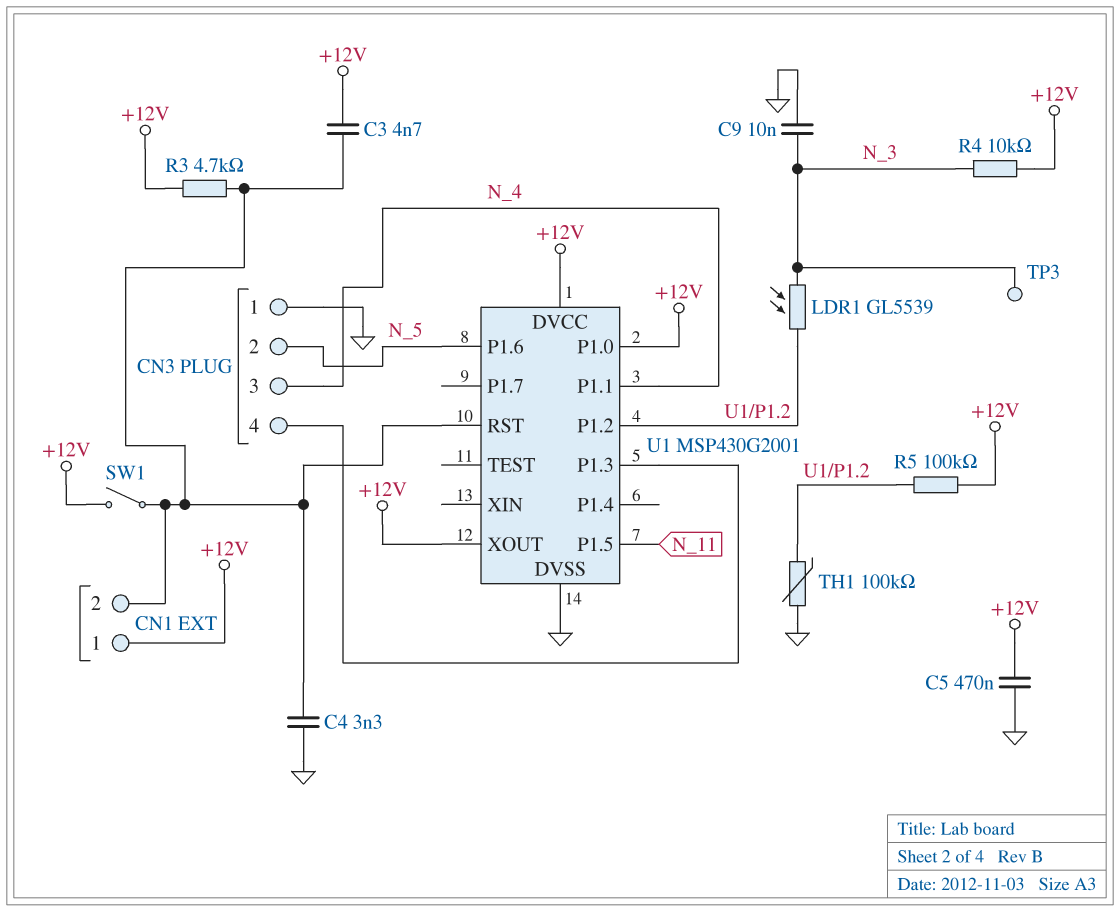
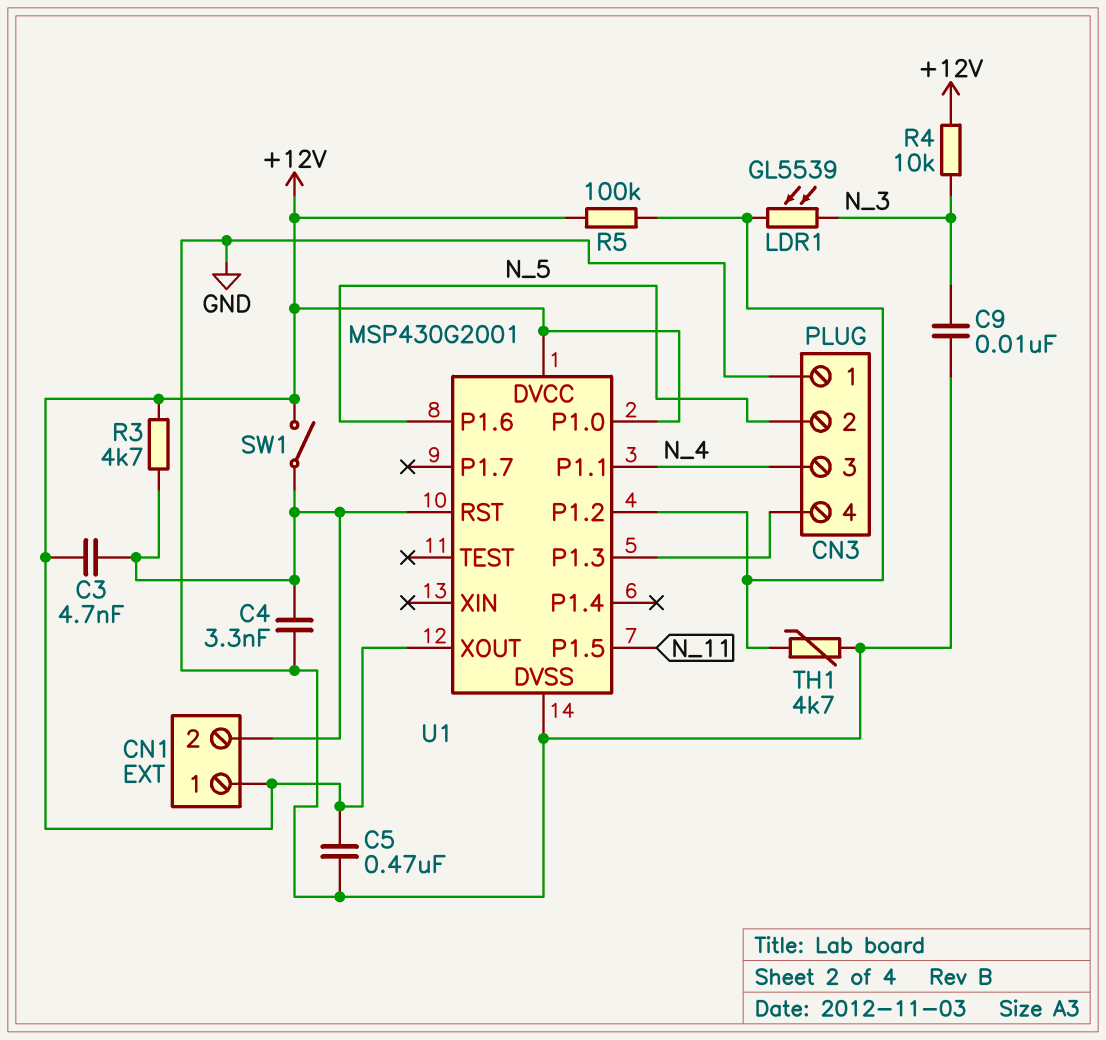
TH1: 100k (GND, U1/P1.2) -> 4.7k (GND, U1/P1.2)
TP3: test point (N_3) -> none

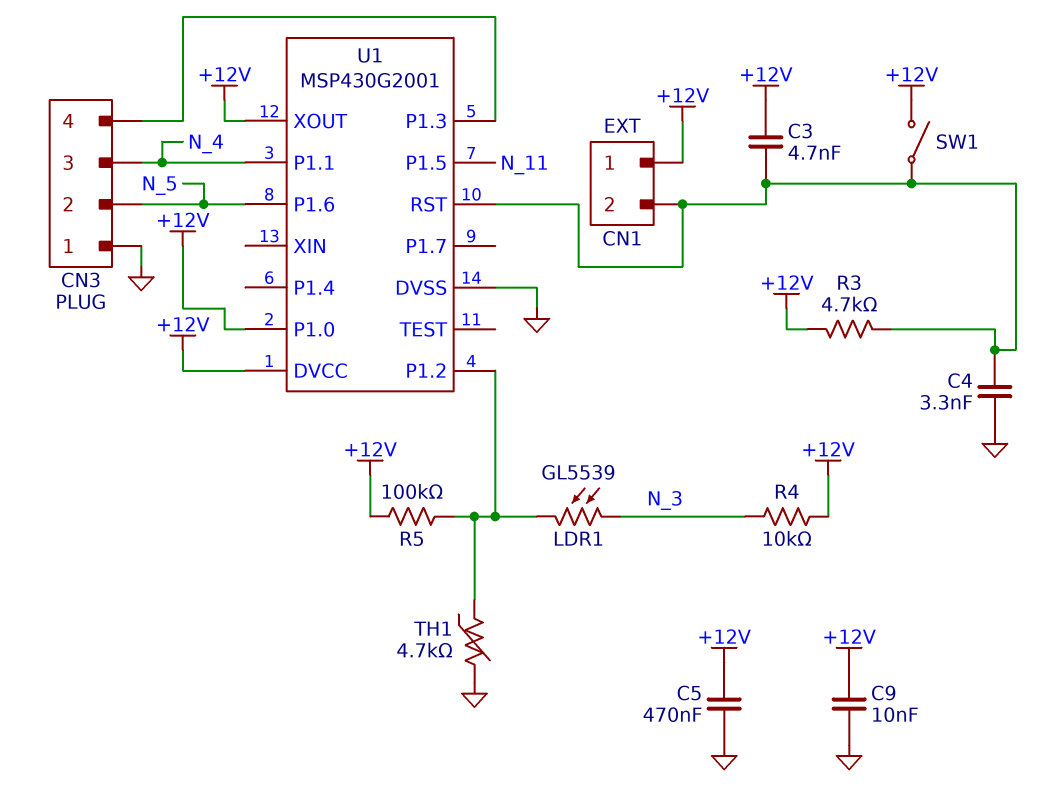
C9: 10nF (GND, N_3) -> 10nF (+12V, GND)

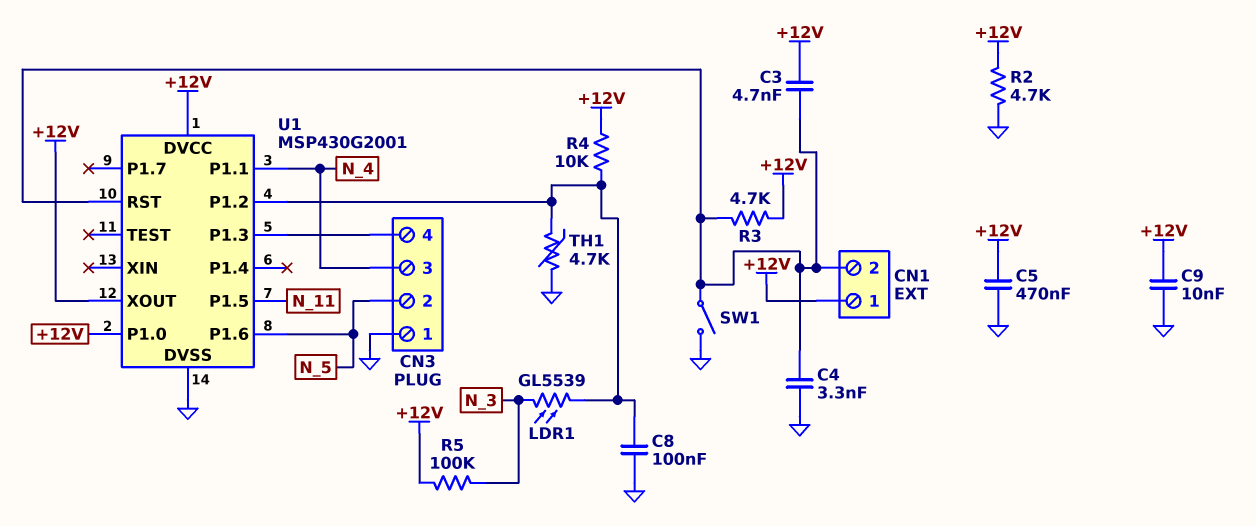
C8: none -> 100nF (GND, U1/P1.2)
R2: none -> 4.7k (+12V, GND)
R4: 10k (+12V, N_3) -> 10k (+12V, U1/P1.2)
R5: 100k (+12V, U1/P1.2) -> 100k (+12V, N_3)
SW1: switch (+12V, CN1/2) -> switch (CN1/2, GND)

